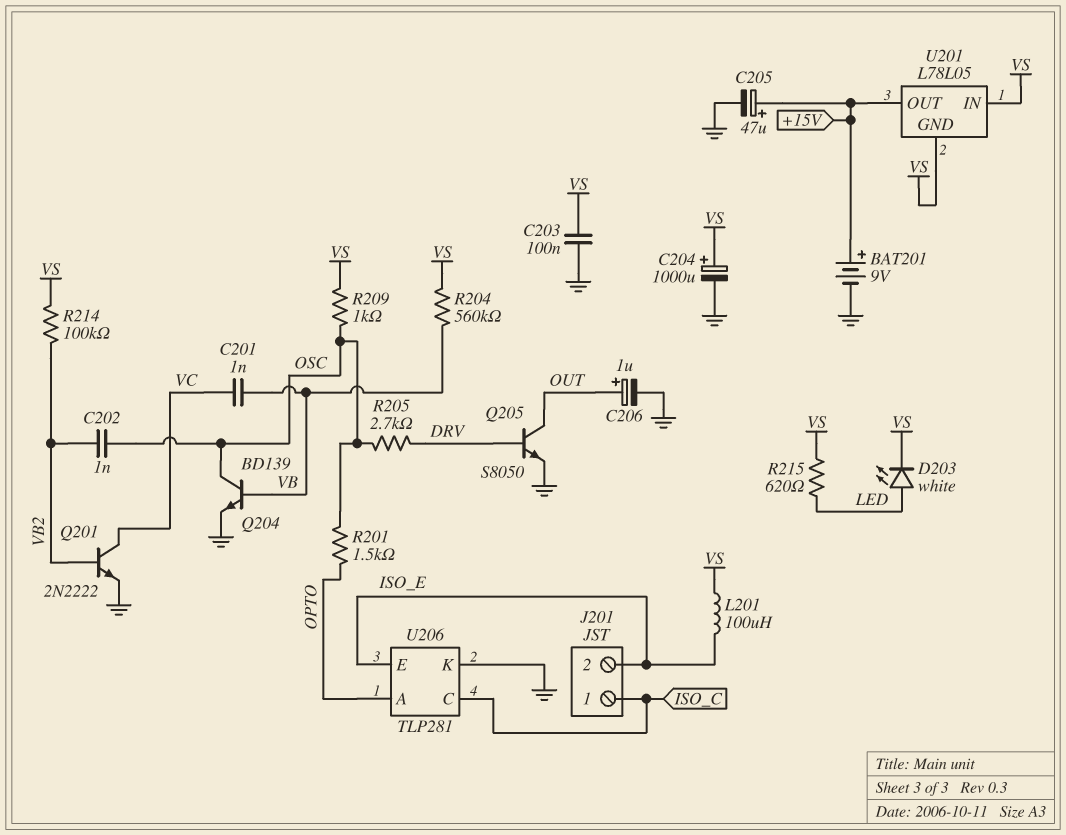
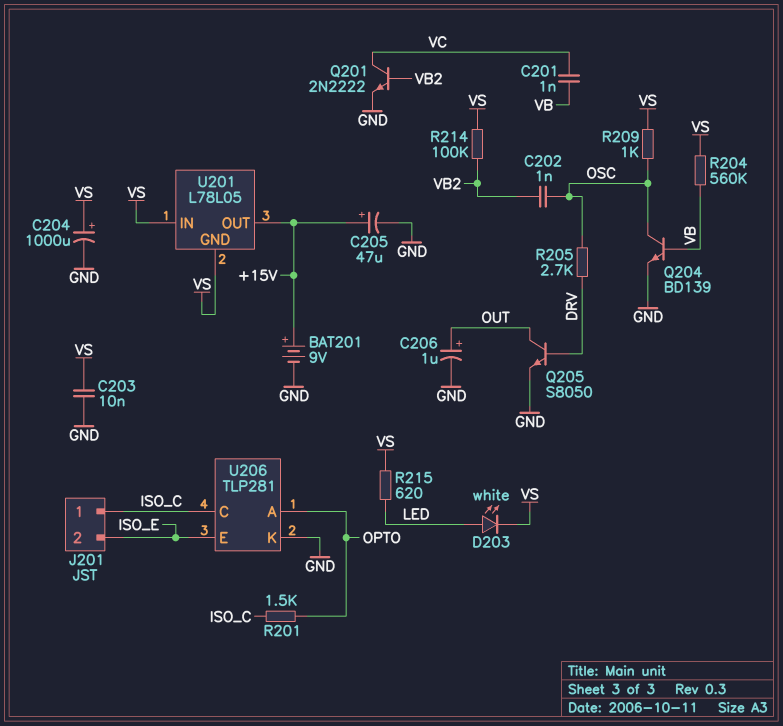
C203: 100nF (GND, VS) -> 10nF (GND, VS)
L201: 100uH (ISO_E, VS) -> none
R201: 1.5k (OPTO, OSC) -> 1.5k (ISO_C, OPTO)

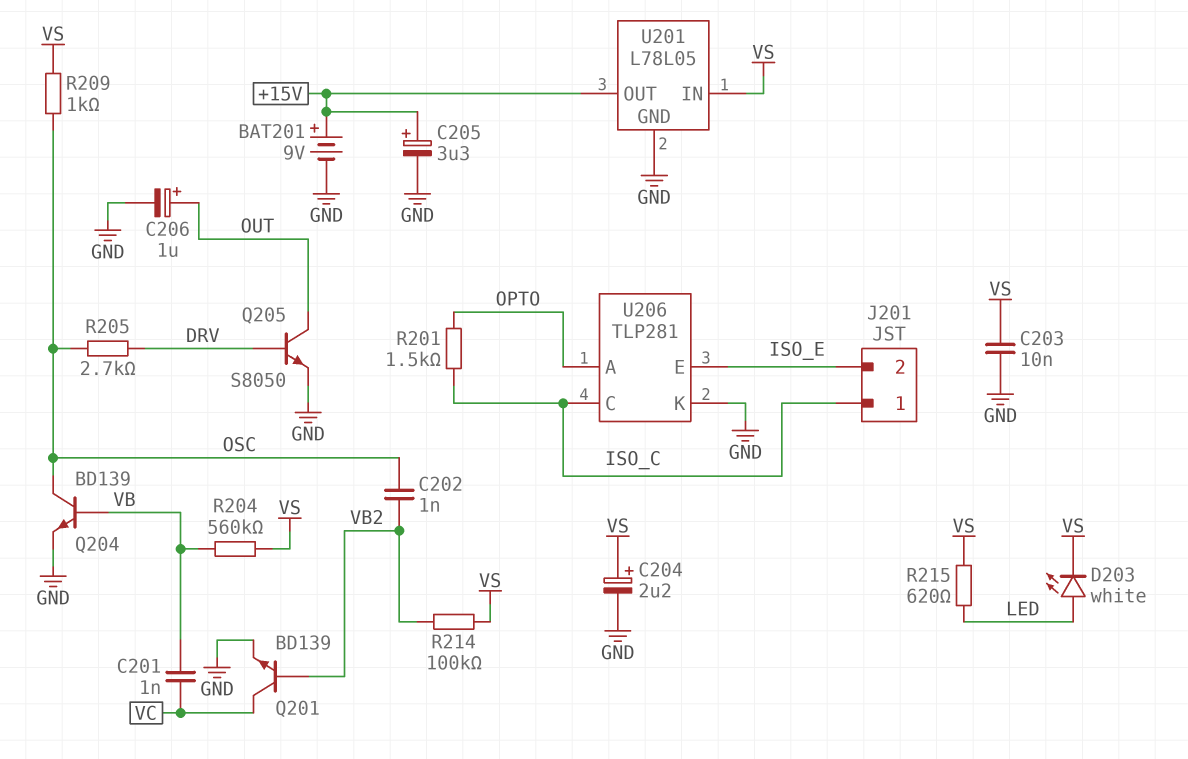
C204: 1000uF (plus VS, minus GND) -> 2.2uF (plus VS, minus GND)
C205: 47uF (plus +15V, minus GND) -> 3.3uF (plus +15V, minus GND)
Q201: NPN 2N2222 (B VB2, C VC, E GND) -> NPN BD139 (B VB2, C VC, E GND)
U201 pin GND: VS -> GND

